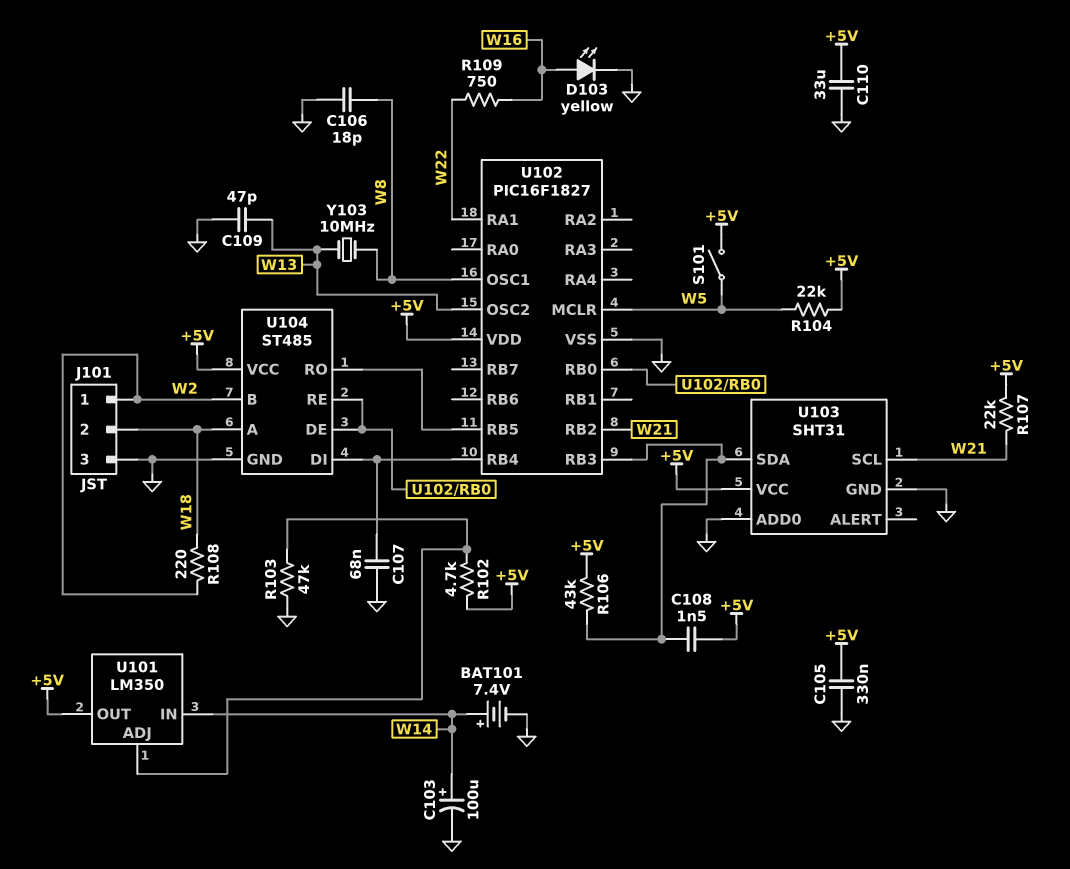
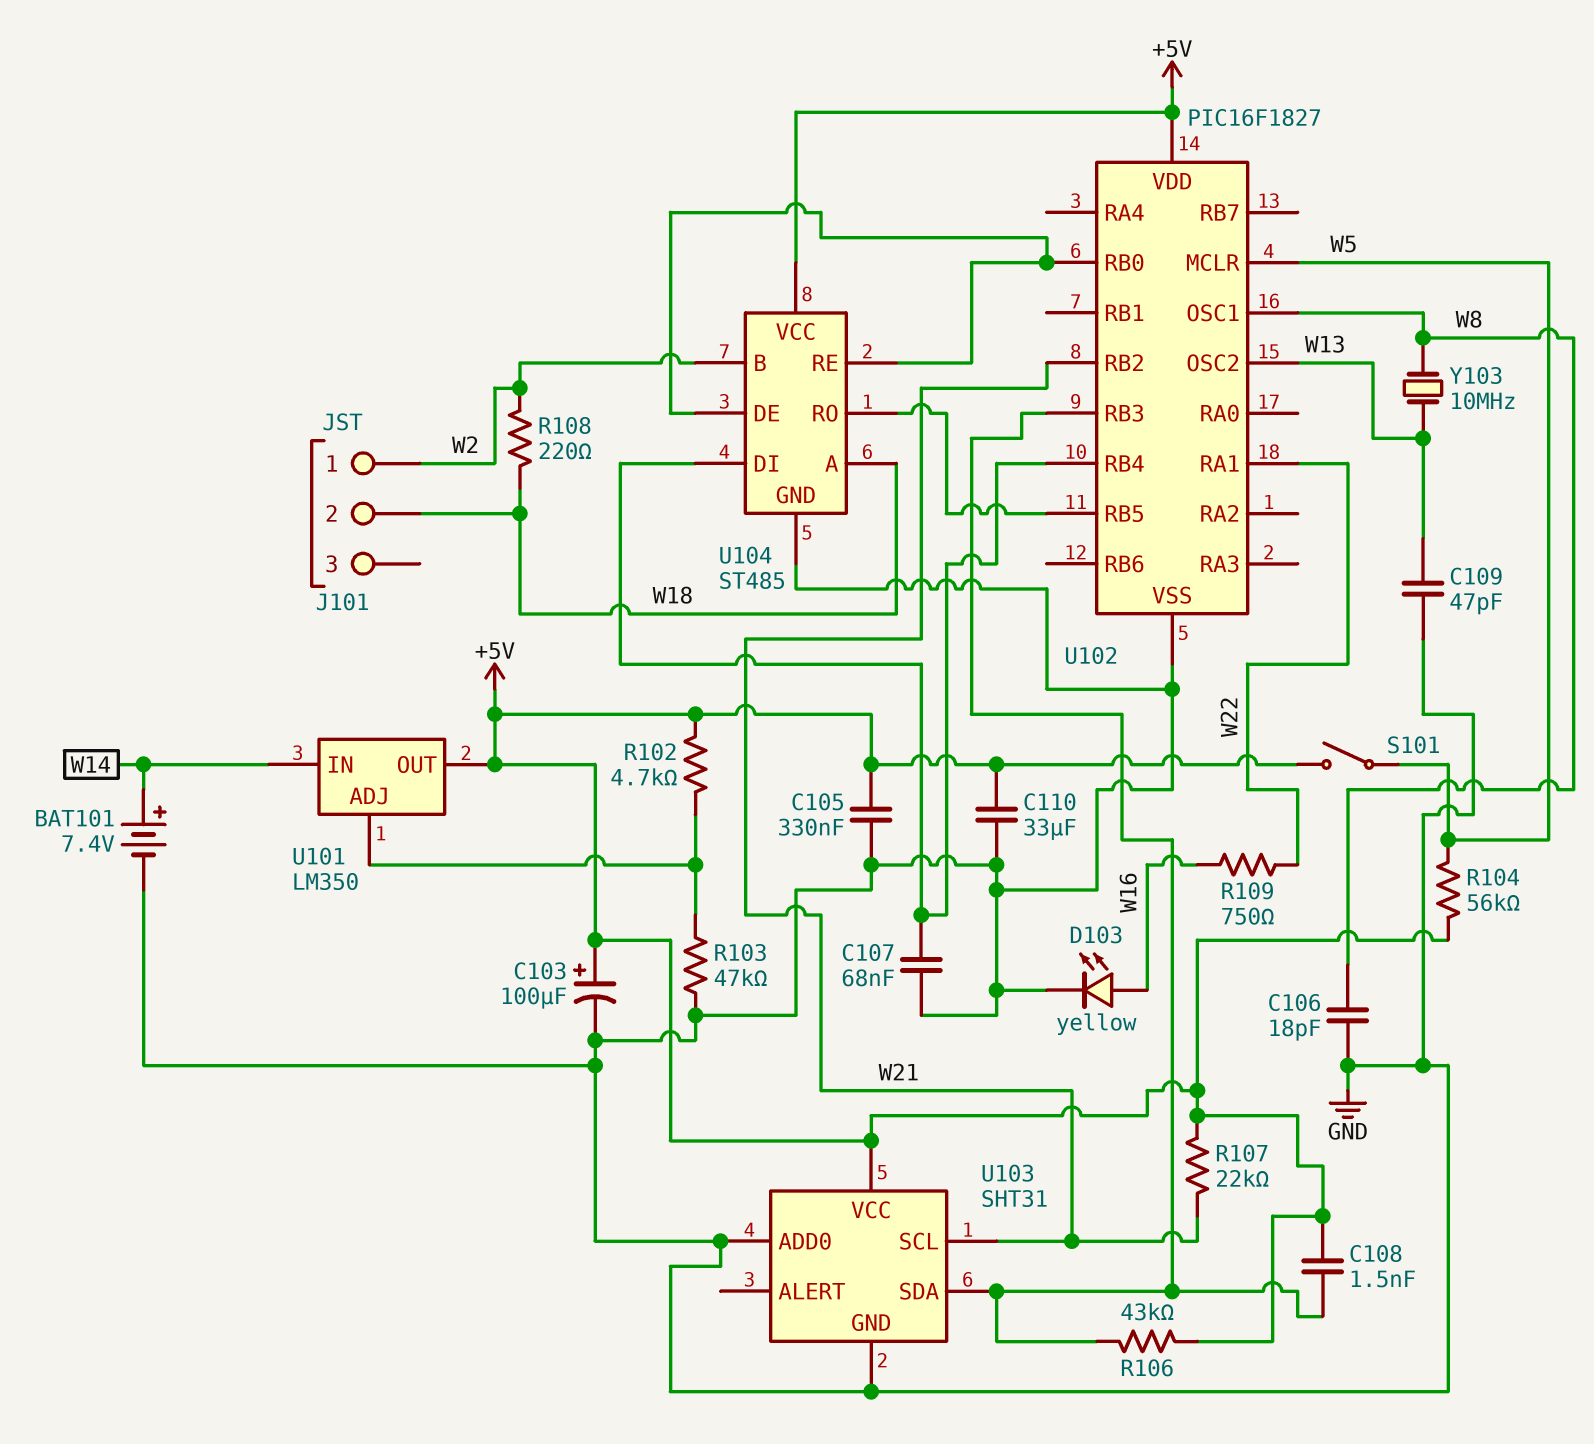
C103: 100uF (plus W14, minus GND) -> 100uF (plus +5V, minus GND)
J101 pin 3: GND -> none
R104: 22k (+5V, W5) -> 56k (+5V, W5)

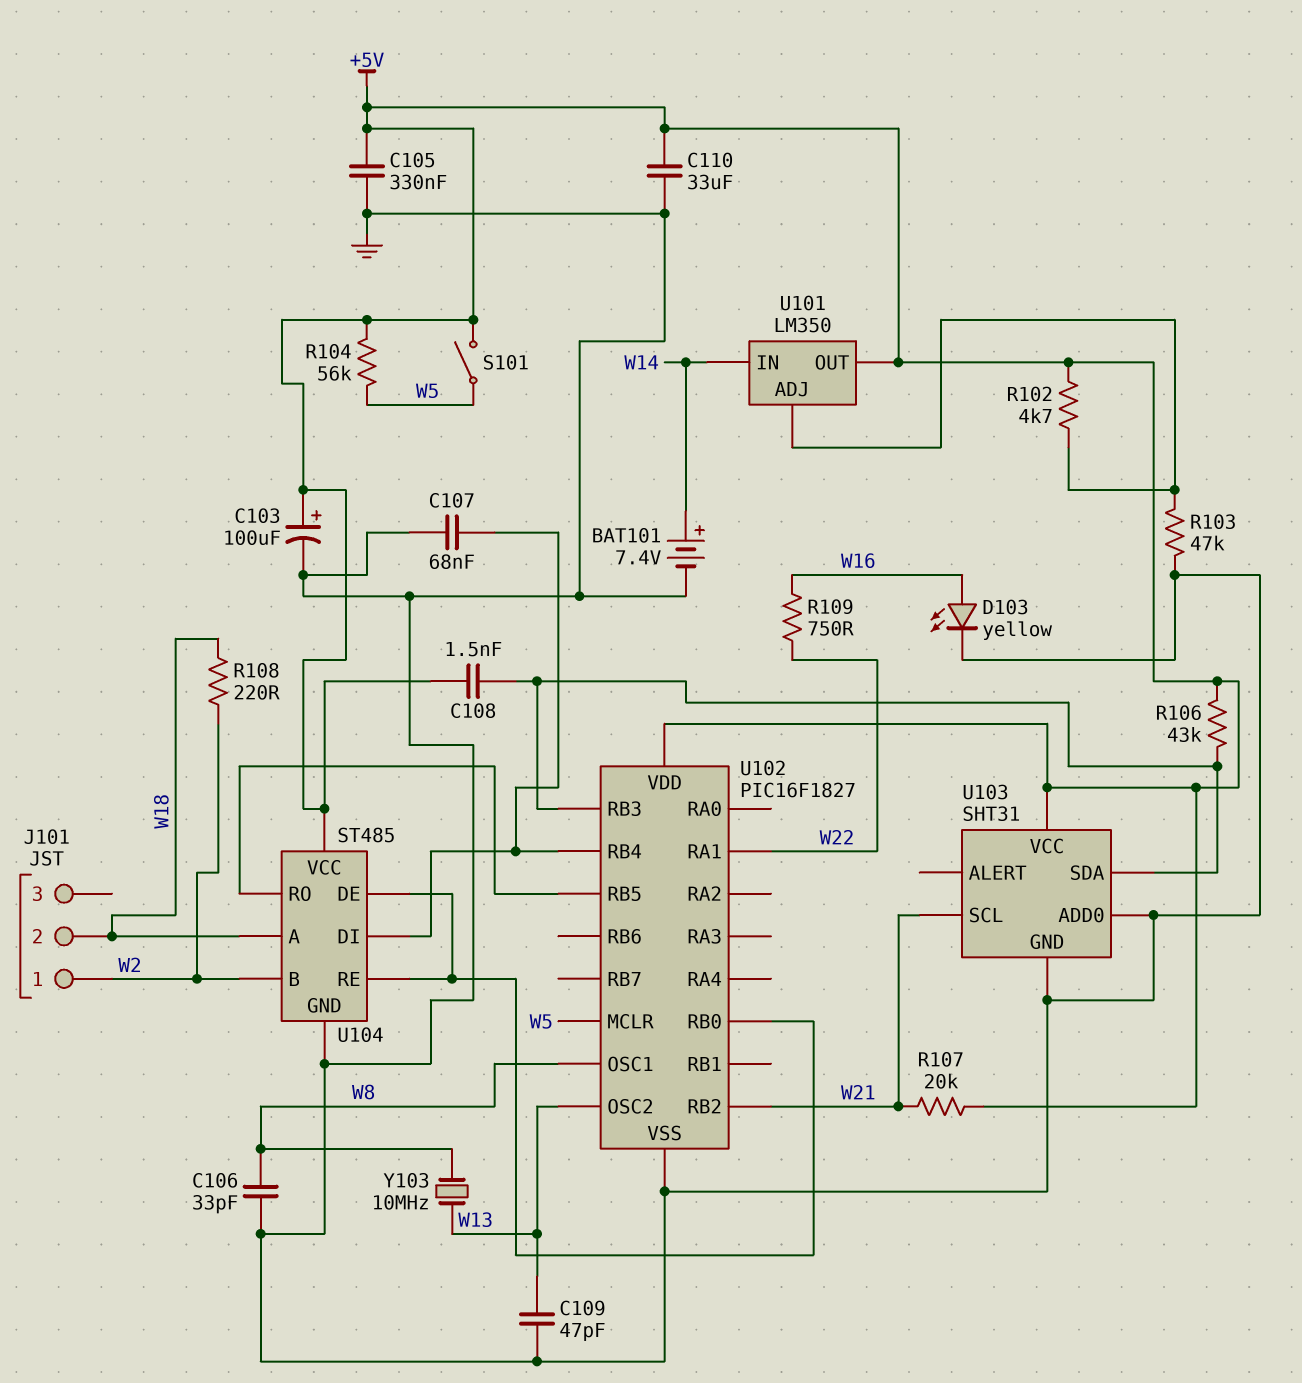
C106: 18pF (GND, W8) -> 33pF (GND, W8)
R107: 22k (+5V, W21) -> 20k (+5V, W21)

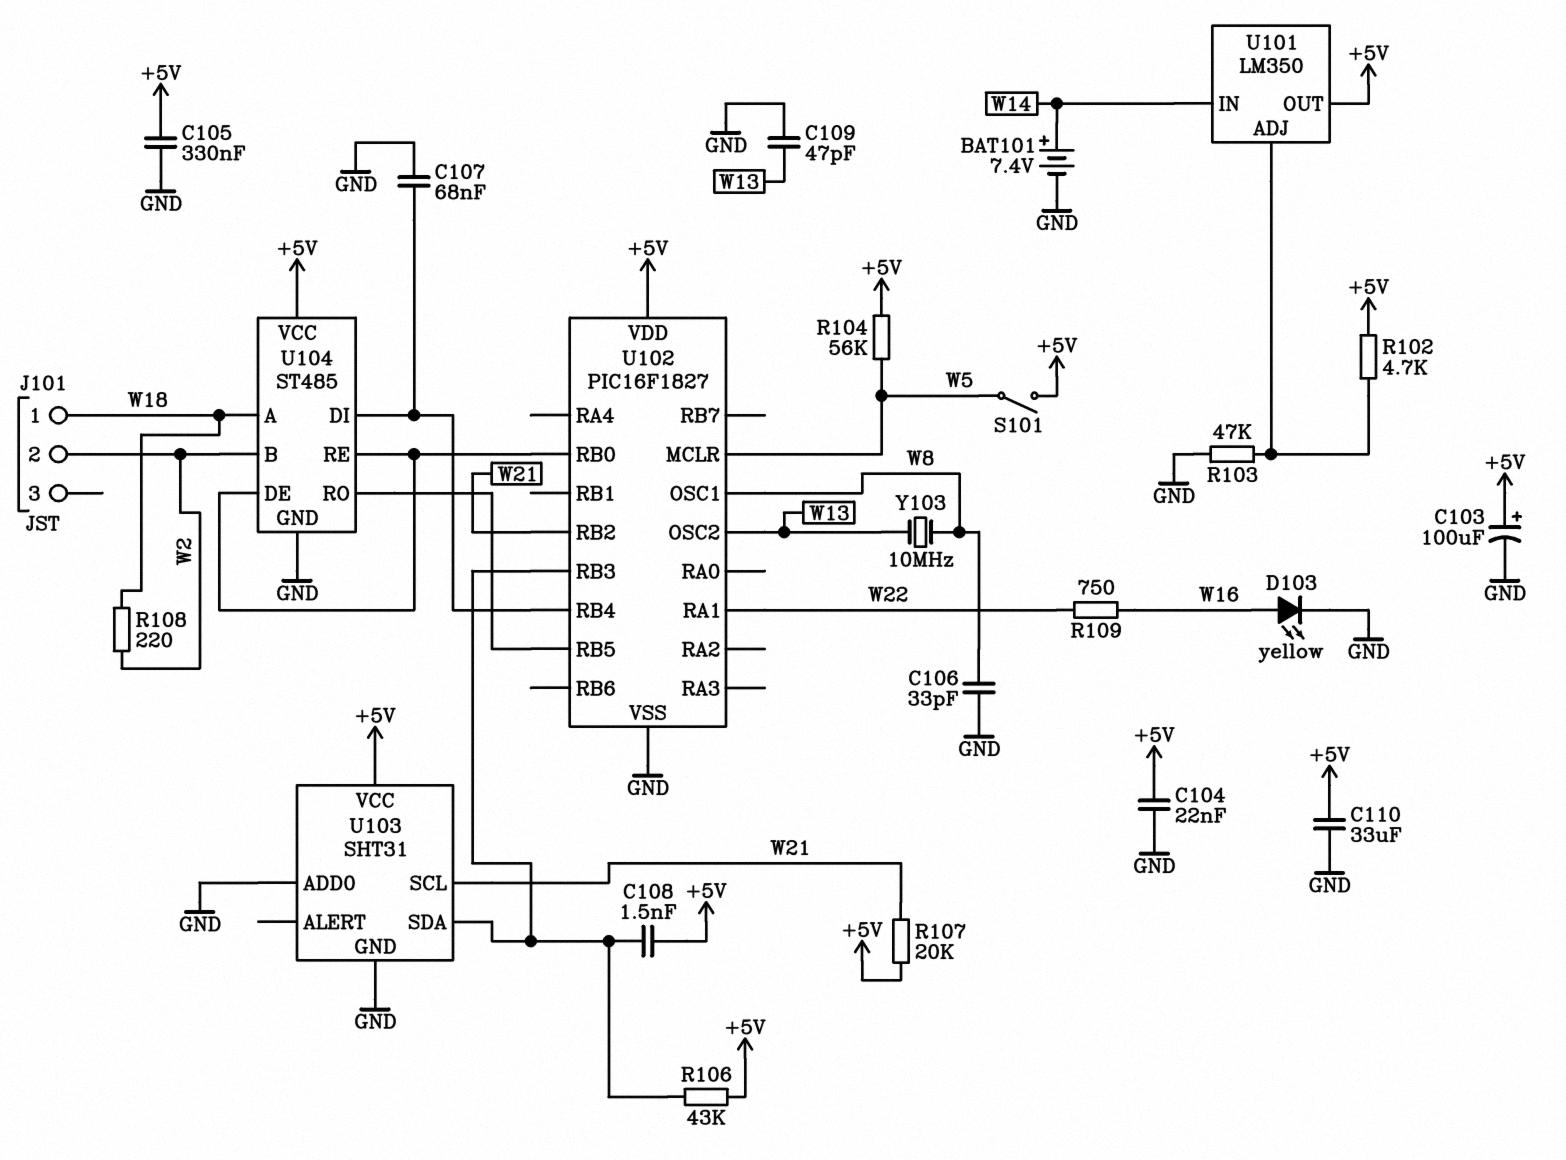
C104: none -> 22nF (+5V, GND)
J101 pin 1: W2 -> W18
J101 pin 2: W18 -> W2

